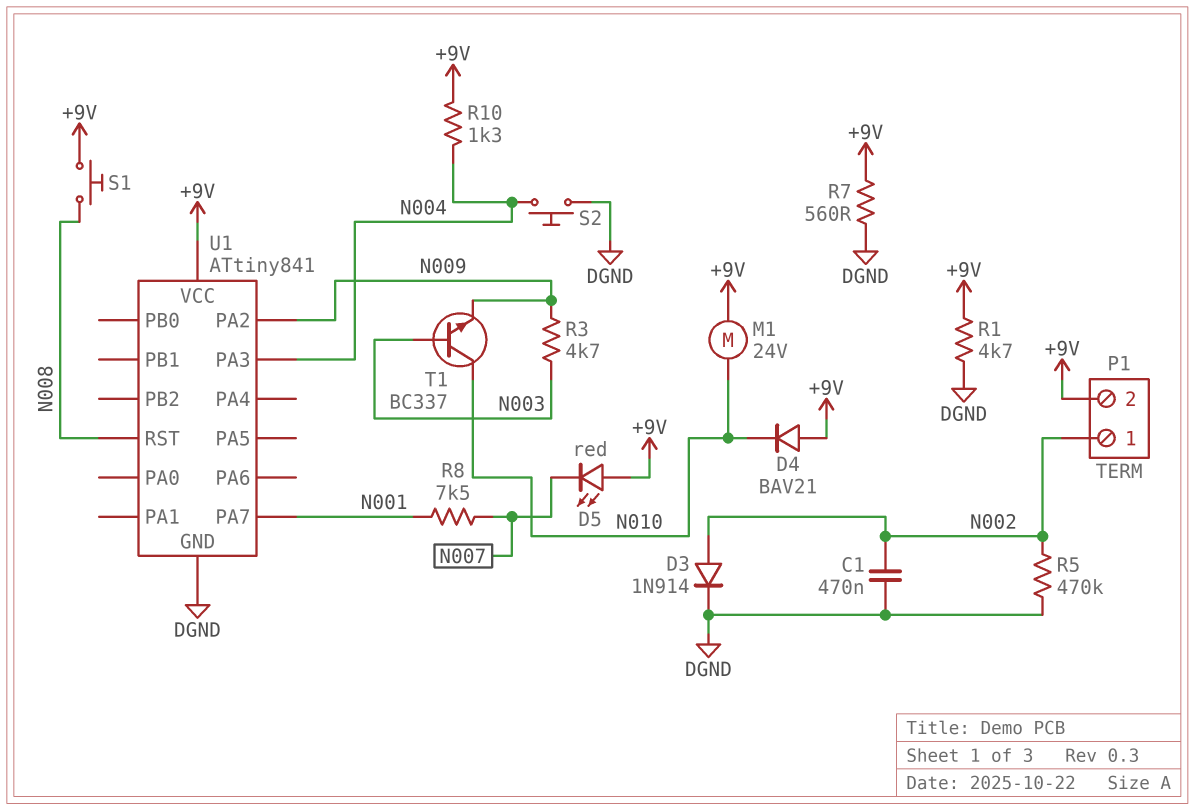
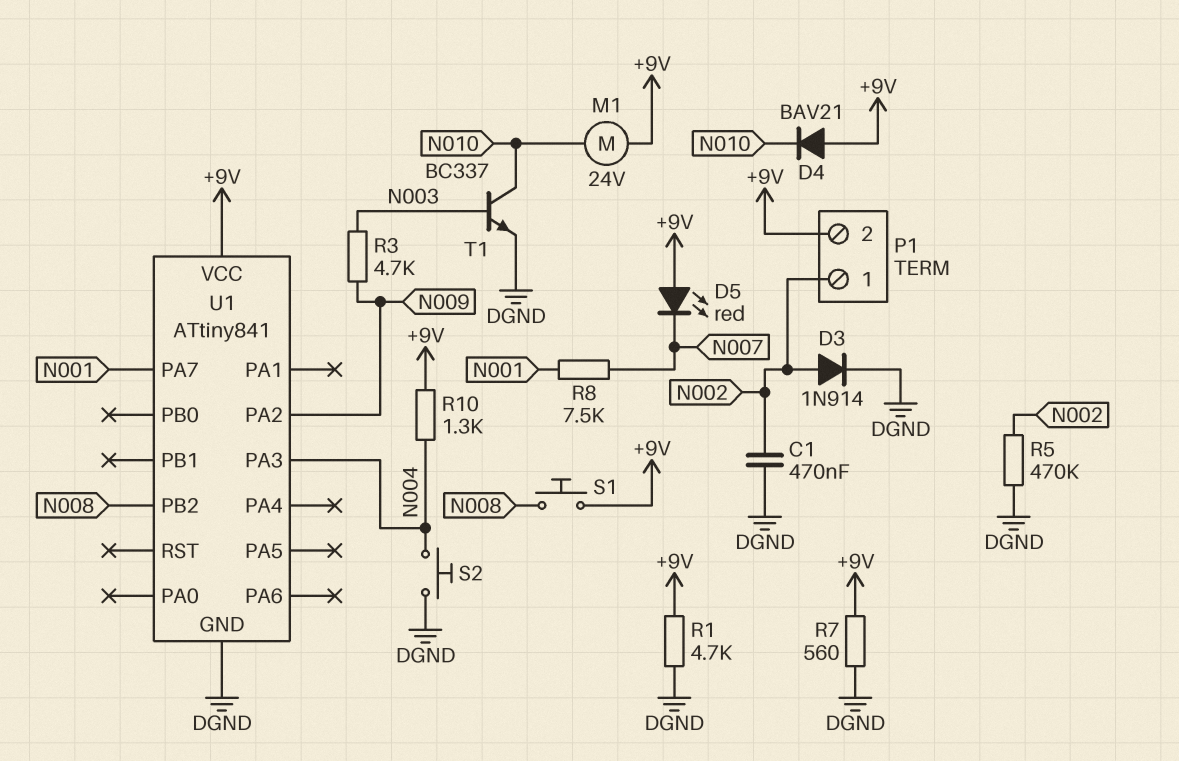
T1: NPN BC337 (B N003, C N010, E N009) -> NPN BC337 (B N003, C N010, E DGND)
U1 pin PB2: none -> N008
U1 pin RST: N008 -> none

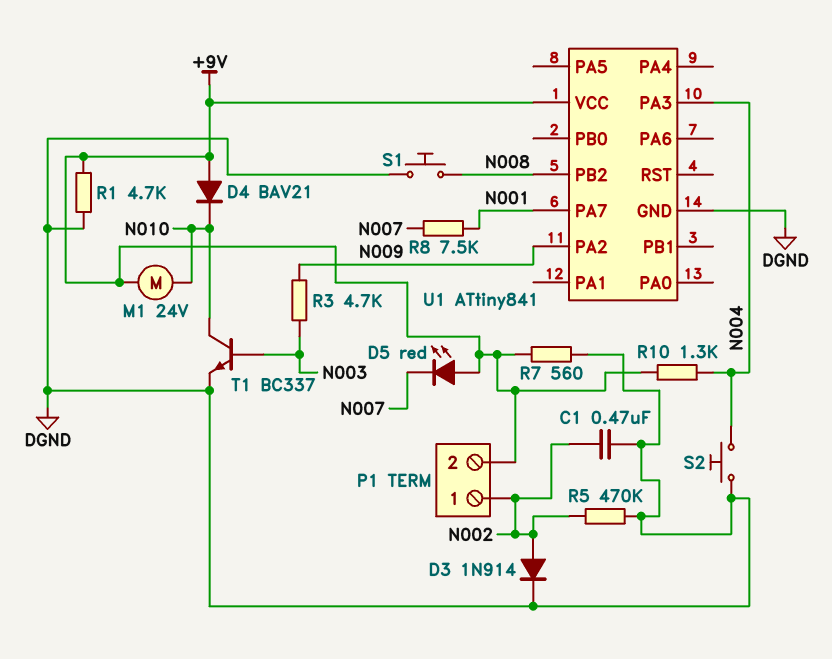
S1: button (+9V, N008) -> button (DGND, N008)

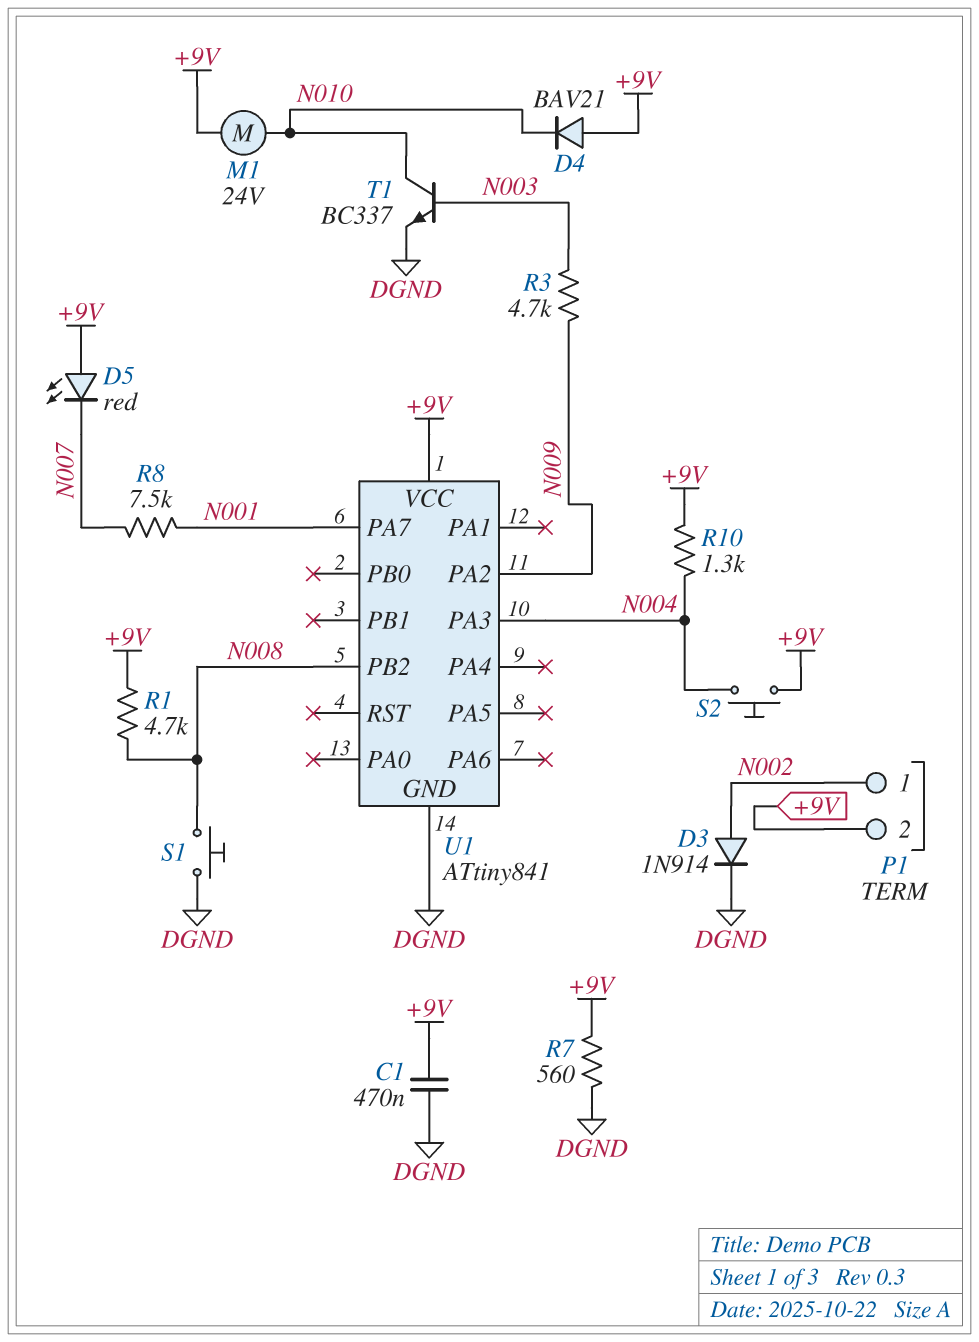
C1: 470nF (DGND, N002) -> 470nF (+9V, DGND)
R1: 4.7k (+9V, DGND) -> 4.7k (+9V, N008)
R5: 470k (DGND, N002) -> none
S2: button (DGND, N004) -> button (+9V, N004)

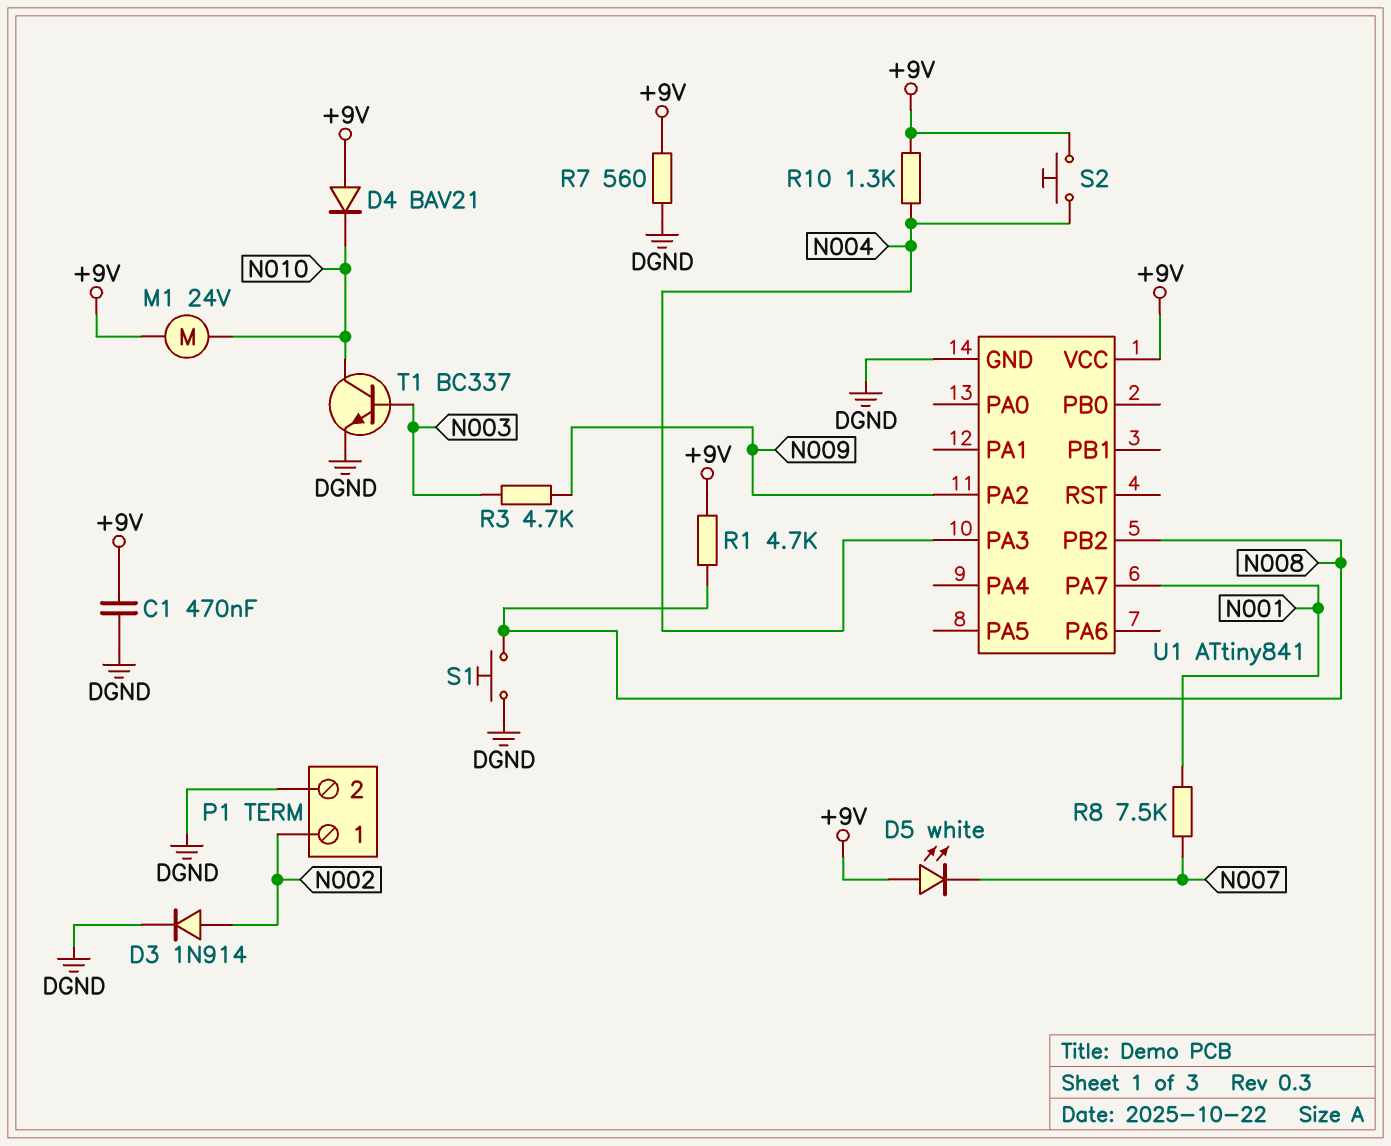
D5: LED red (A +9V, K N007) -> LED white (A +9V, K N007)
P1 pin 2: +9V -> DGND

